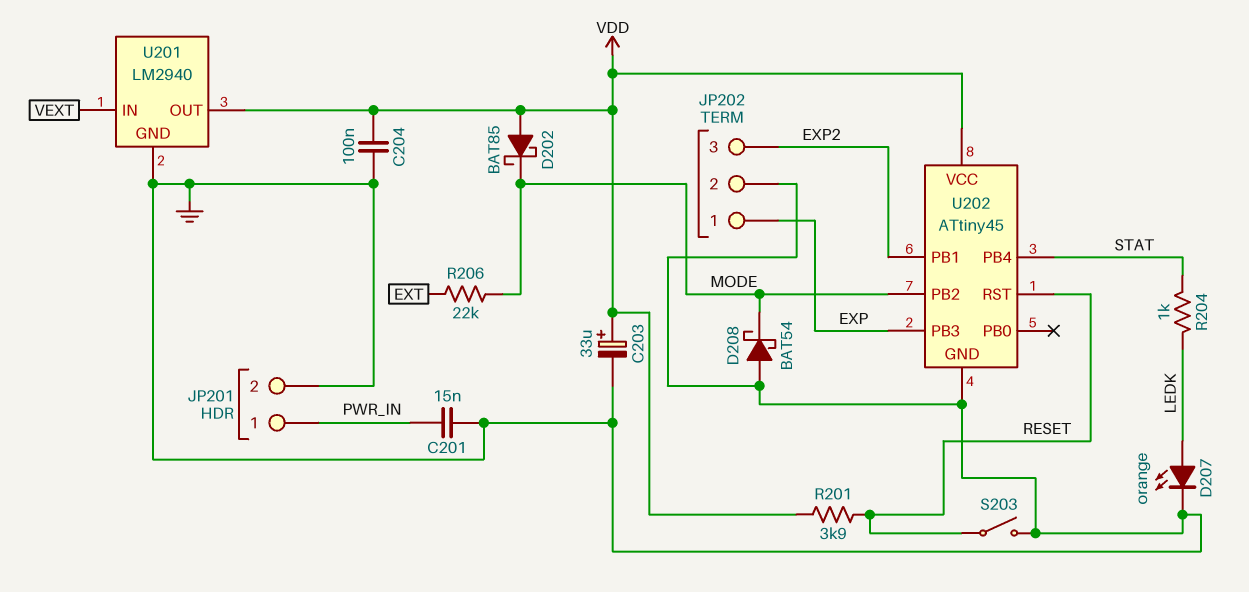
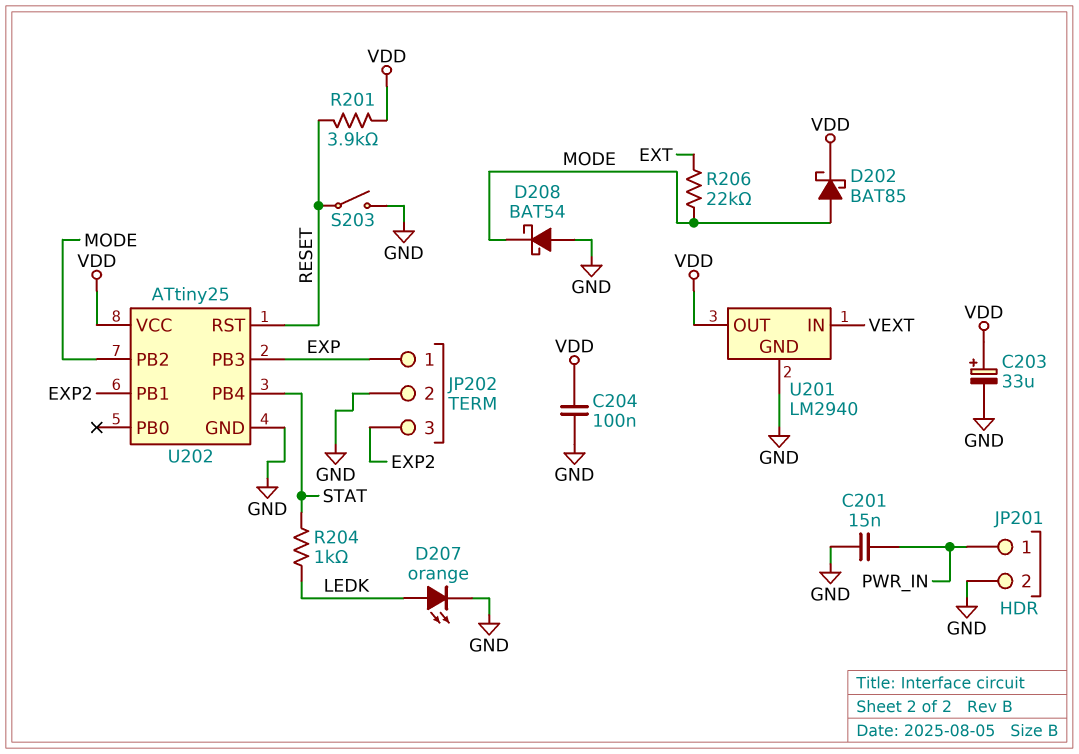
D202: schottky BAT85 (A VDD, K MODE) -> schottky BAT85 (A MODE, K VDD)
U202: ATtiny45 -> ATtiny25

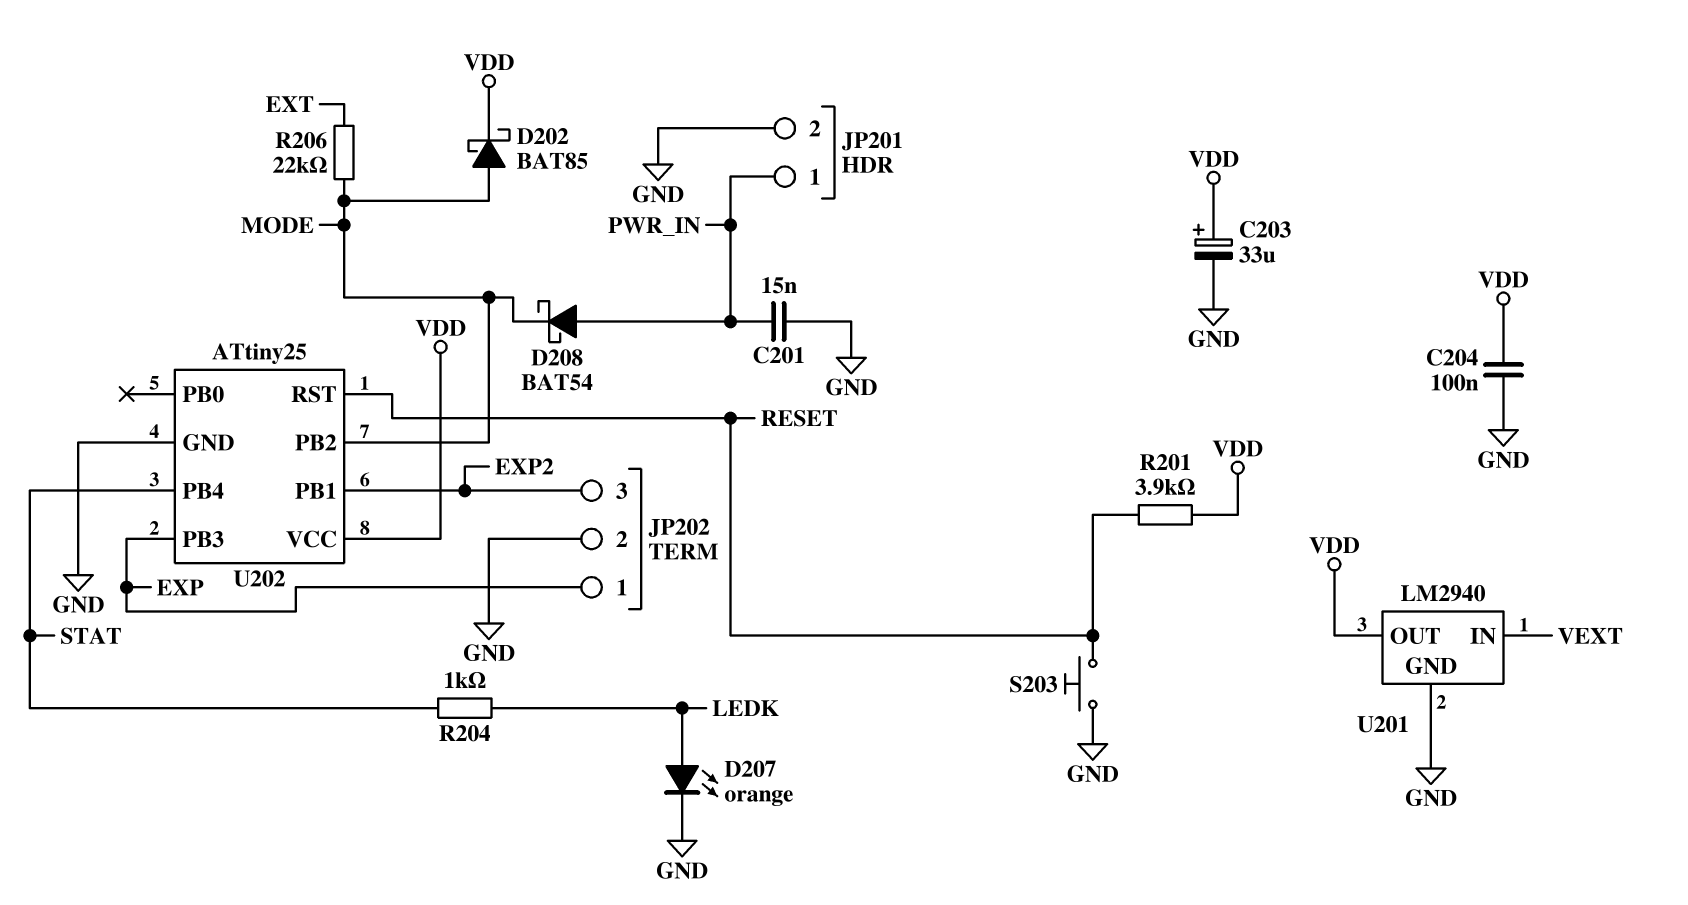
D208: schottky BAT54 (A GND, K MODE) -> schottky BAT54 (A PWR_IN, K MODE)
S203: switch (GND, RESET) -> button (GND, RESET)

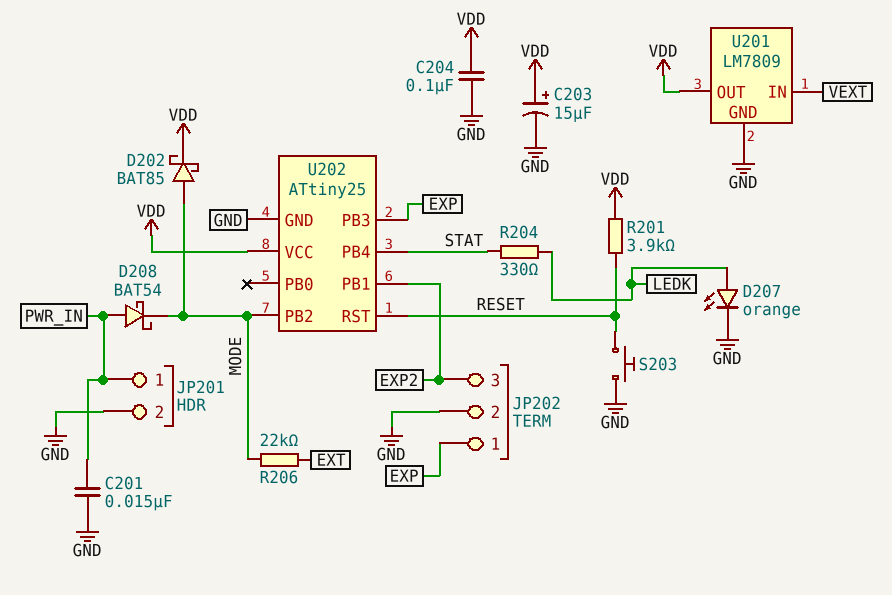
C203: 33uF (plus VDD, minus GND) -> 15uF (plus VDD, minus GND)
R204: 1k (LEDK, STAT) -> 330 (LEDK, STAT)
U201: LM2940 -> LM7809

